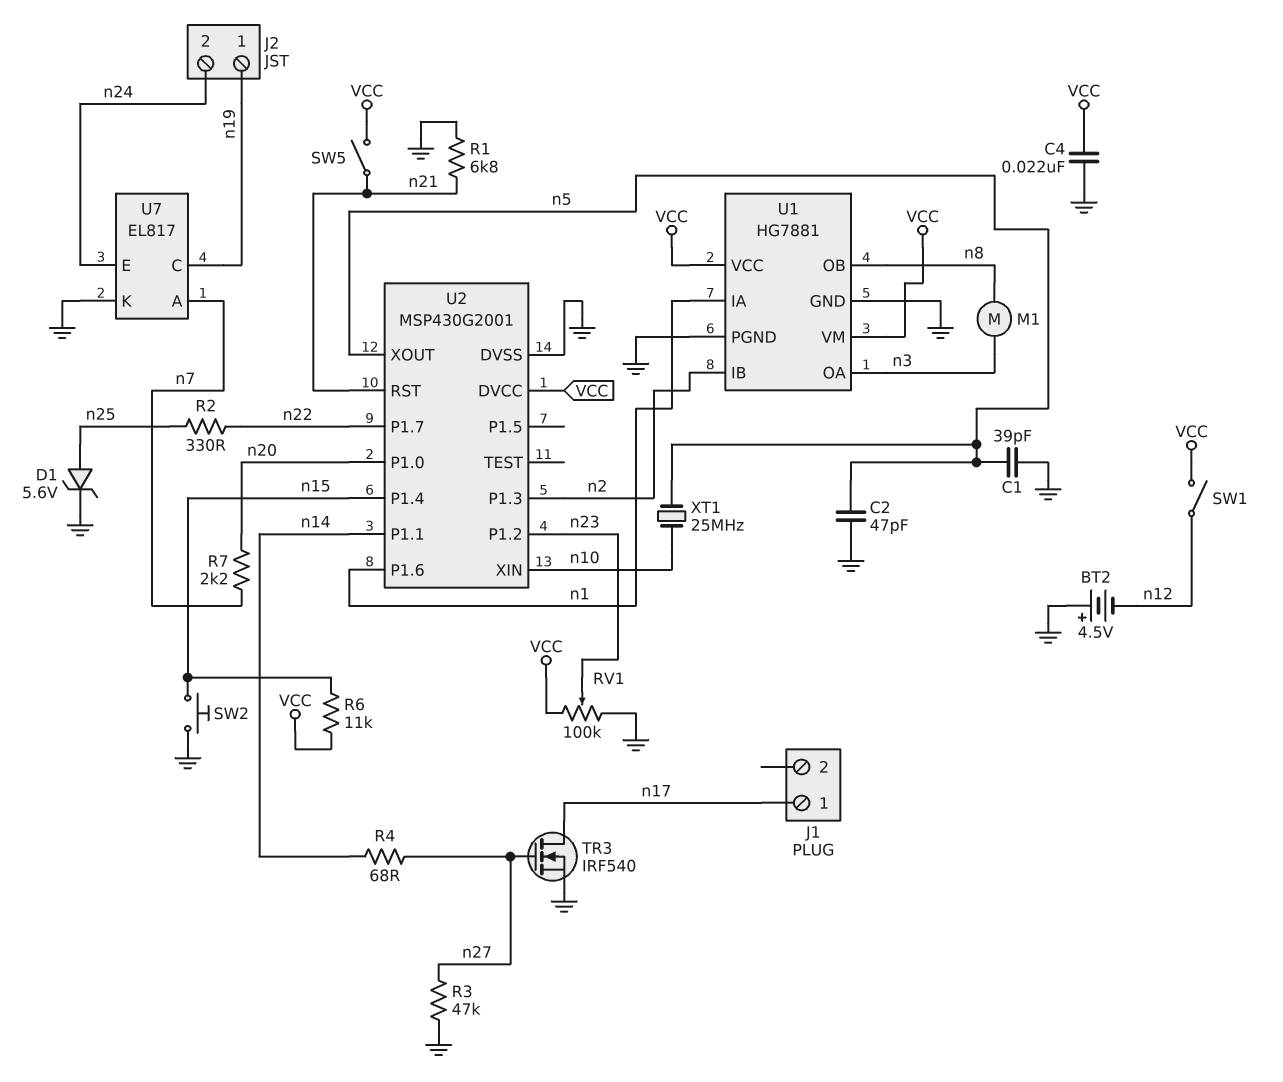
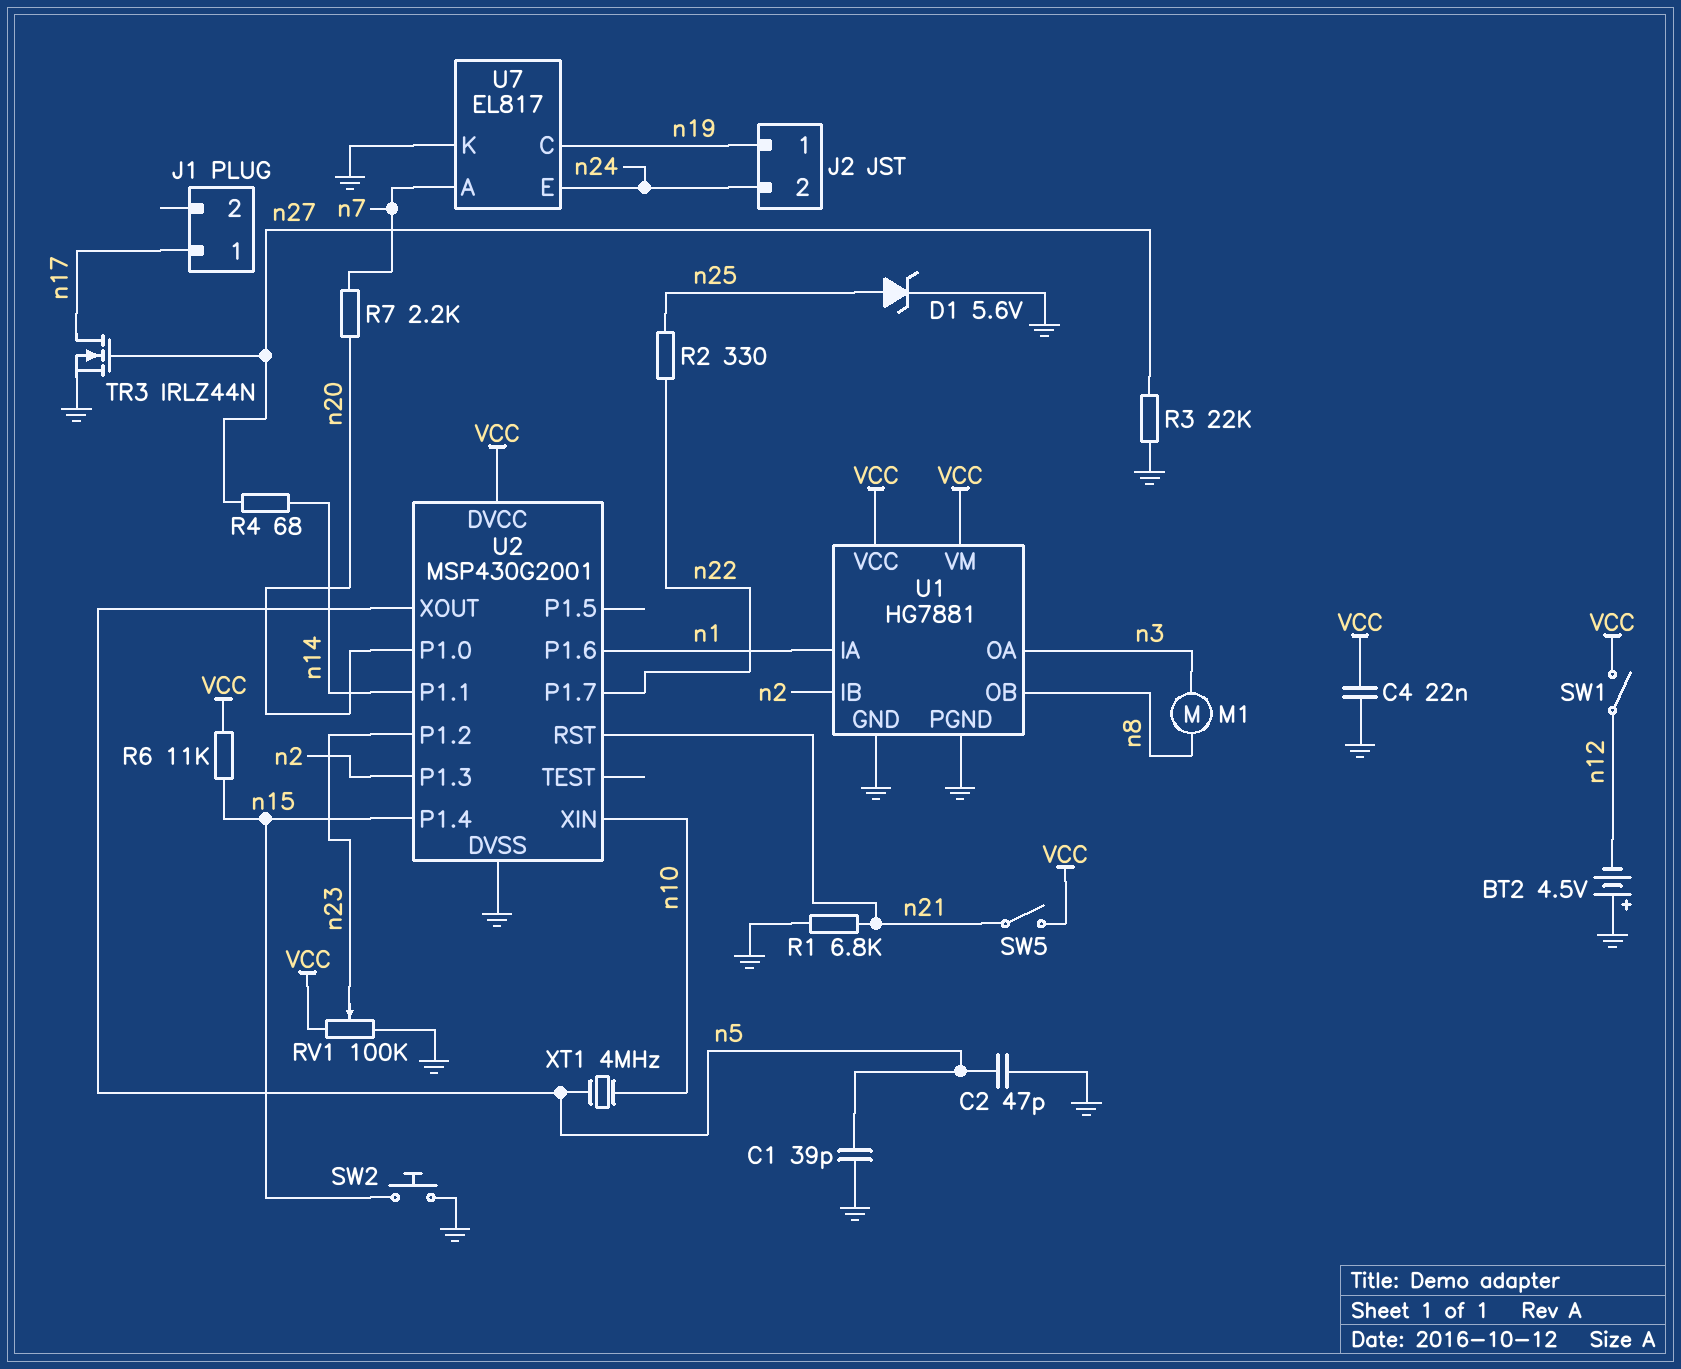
R3: 47k (GND, n27) -> 22k (GND, n27)
TR3: NMOS IRF540 (G n27, D n17, S GND) -> NMOS IRLZ44N (G n27, D n17, S GND)
XT1: 25MHz (n5, n10) -> 4MHz (n5, n10)

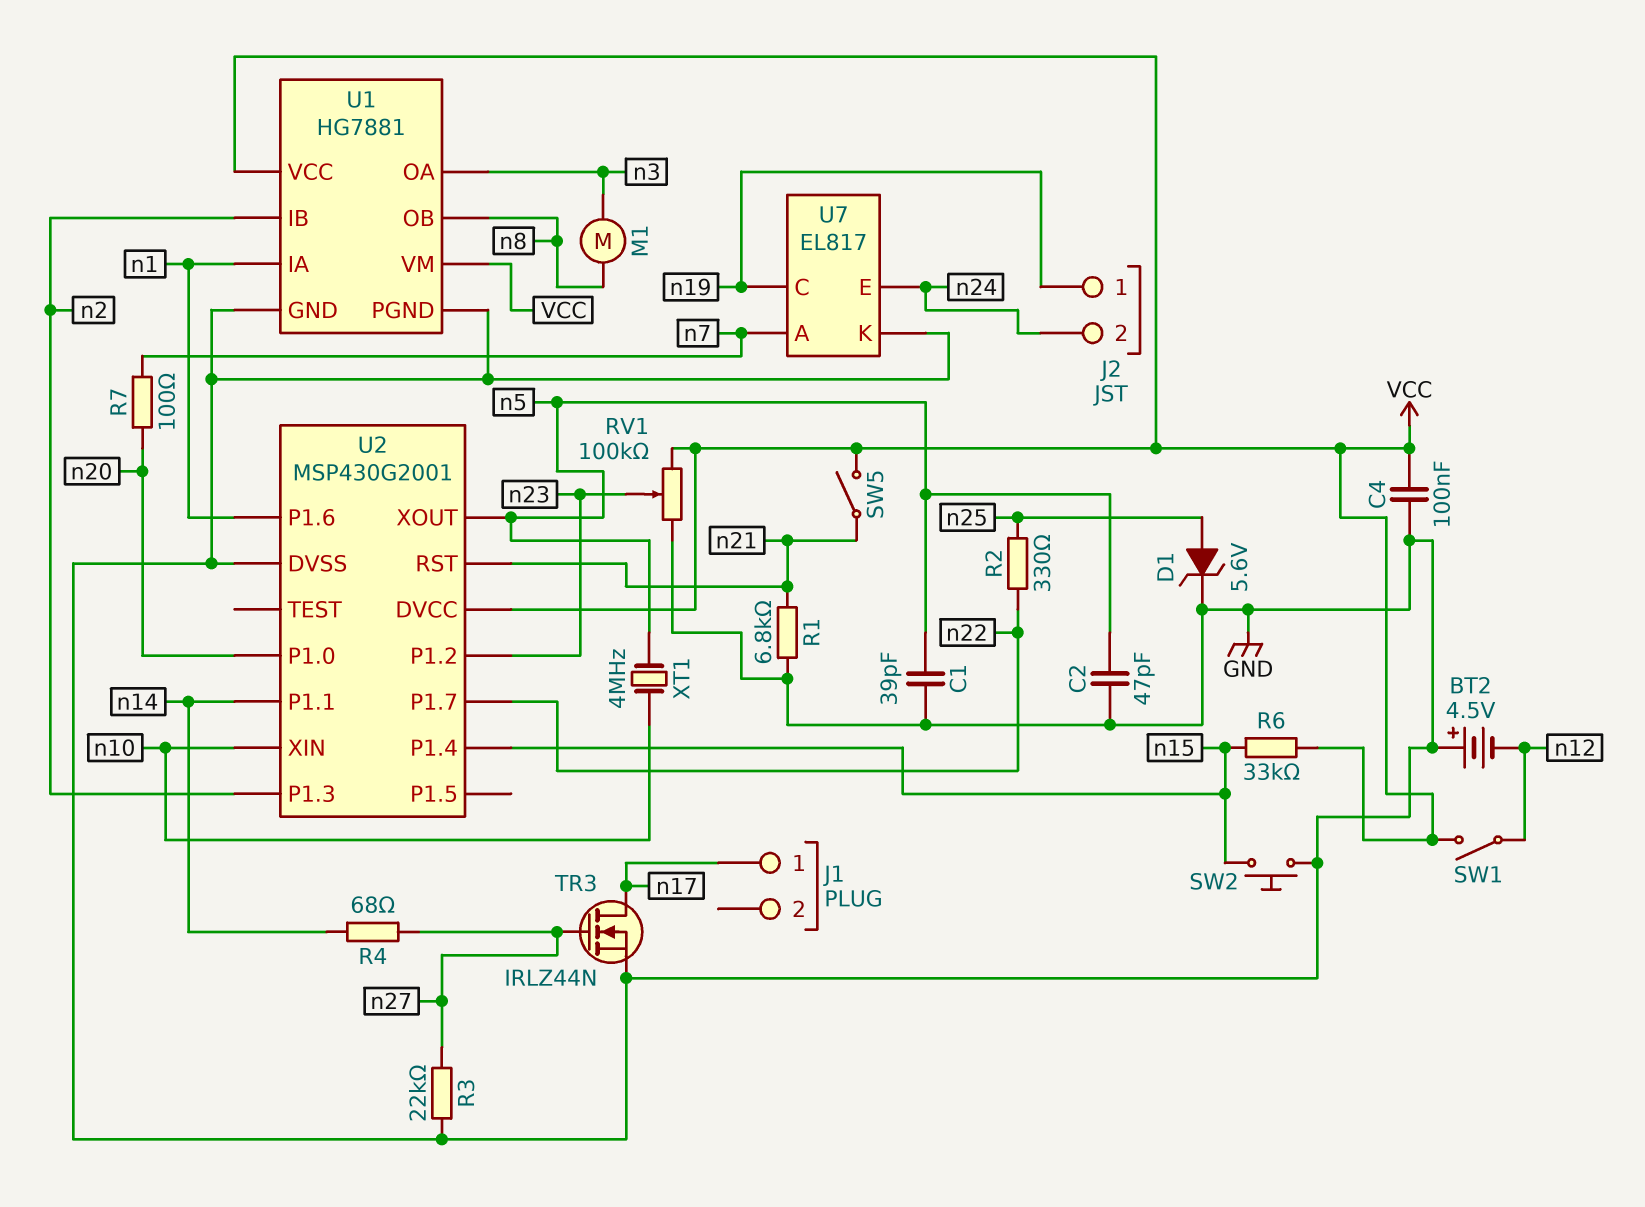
C4: 22nF (GND, VCC) -> 100nF (GND, VCC)
R6: 11k (VCC, n15) -> 33k (VCC, n15)
R7: 2.2k (n7, n20) -> 100 (n7, n20)

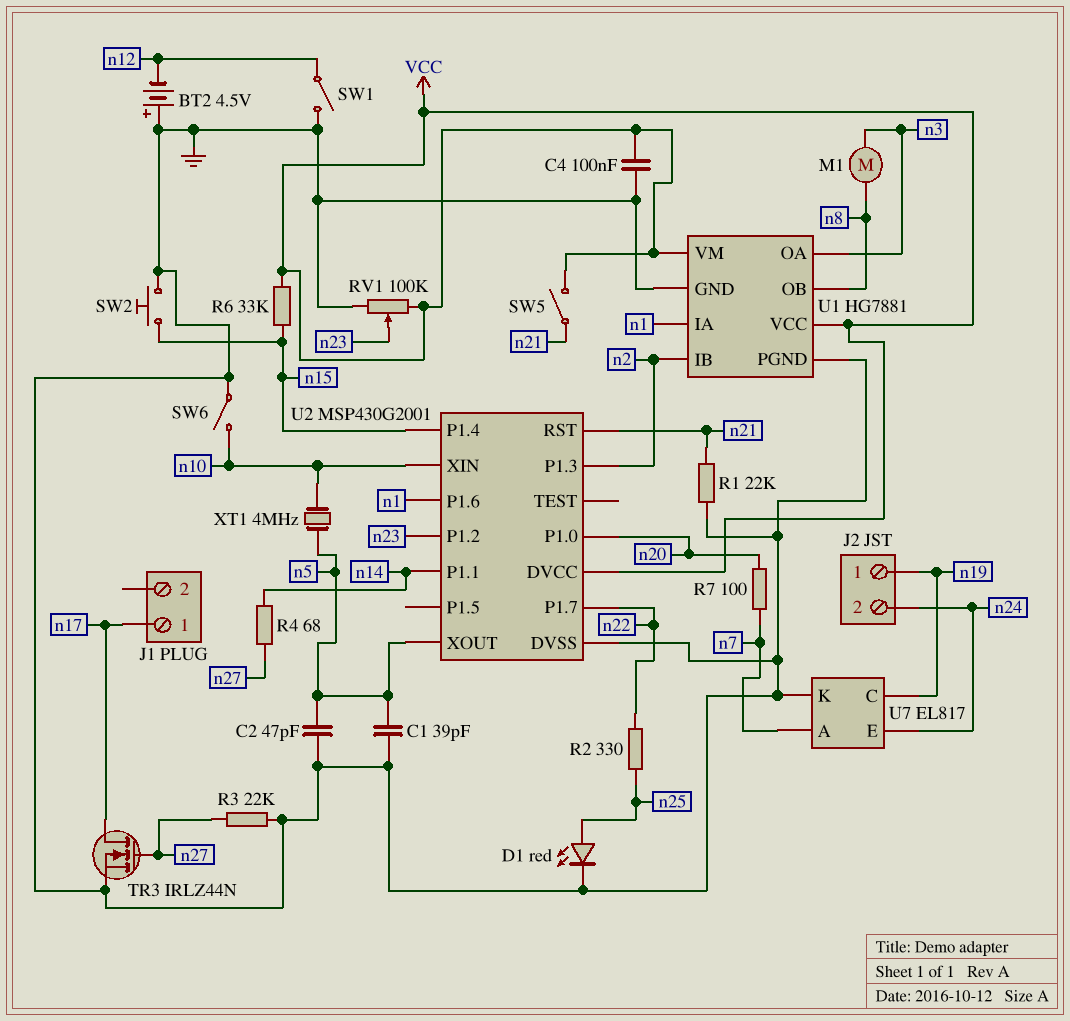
D1: zener 5.6V (A n25, K GND) -> LED red (A n25, K GND)
R1: 6.8k (GND, n21) -> 22k (GND, n21)
SW1: switch (VCC, n12) -> switch (GND, n12)
SW6: none -> switch (GND, n10)

